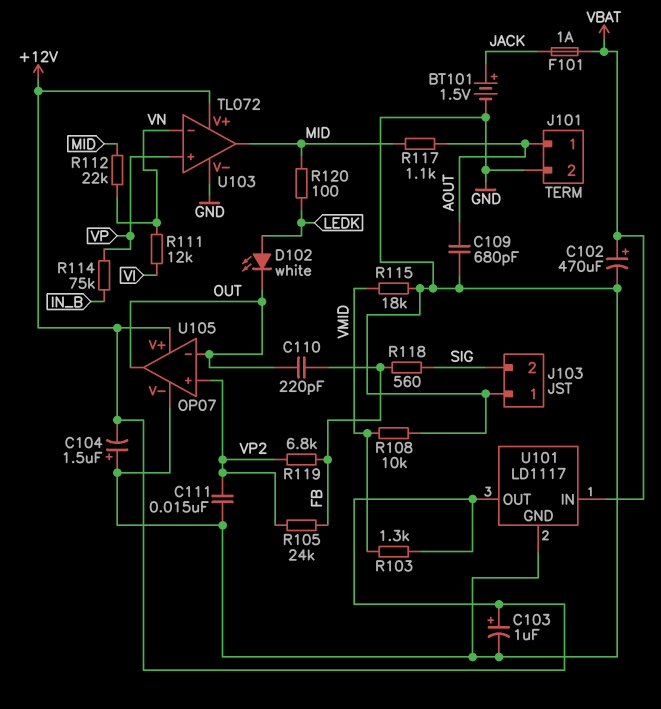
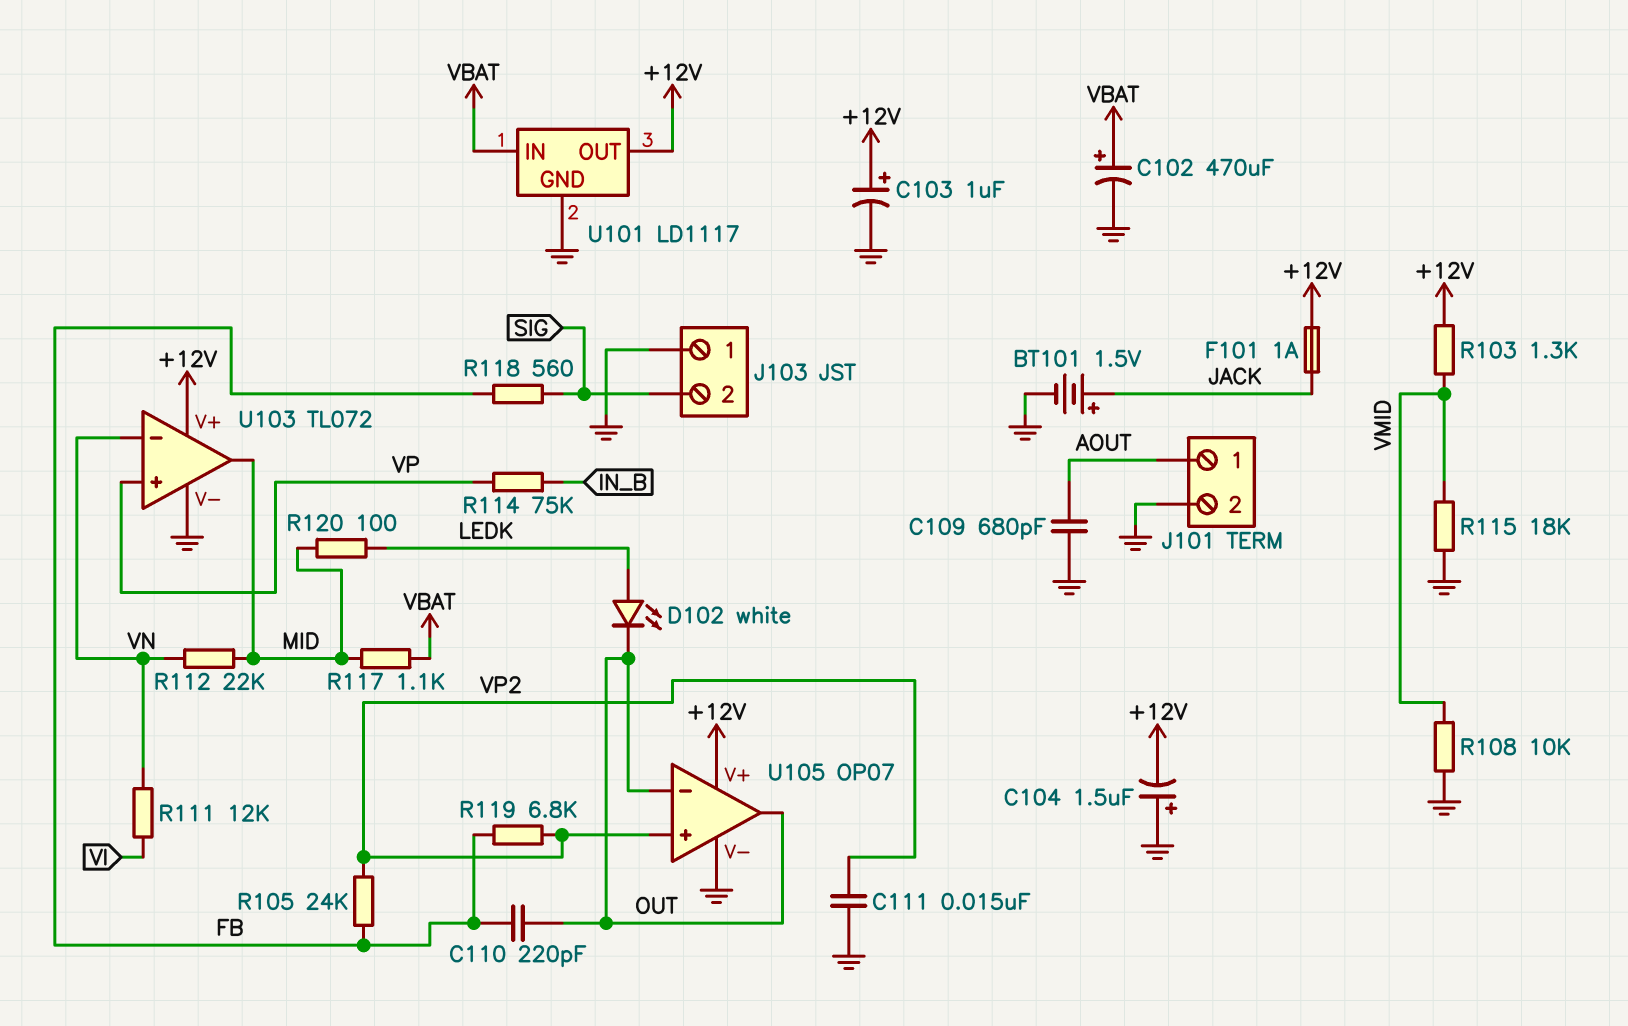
F101: 1A (JACK, VBAT) -> 1A (+12V, JACK)
R117: 1.1k (AOUT, MID) -> 1.1k (MID, VBAT)

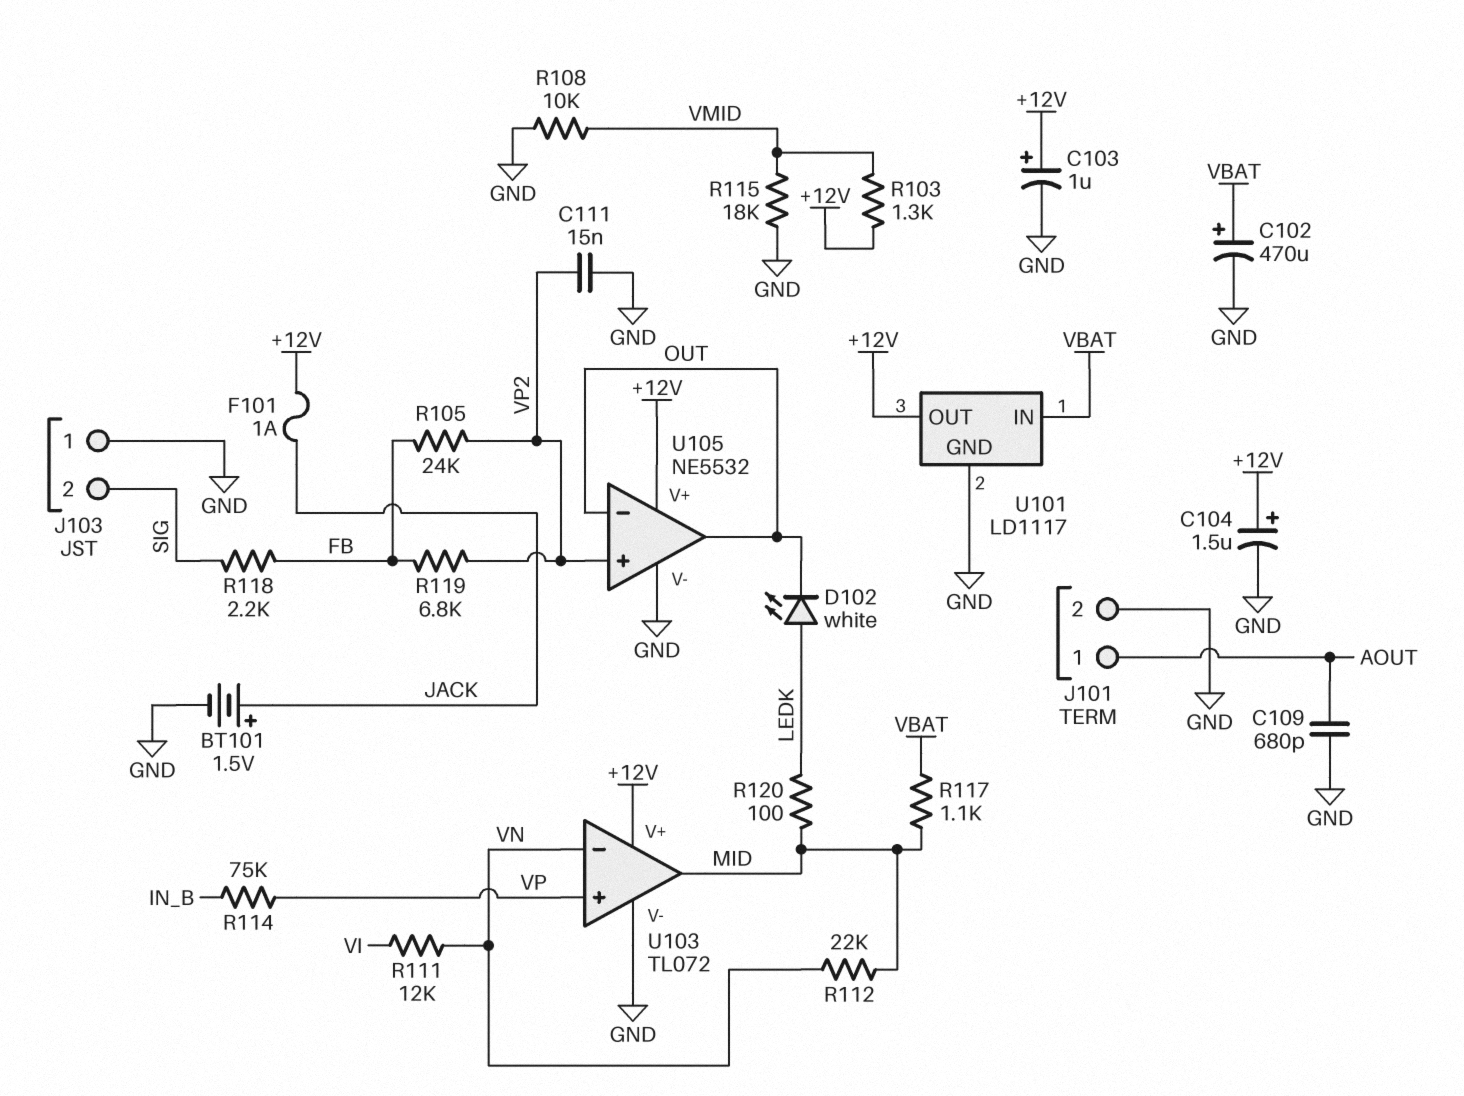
C104: 1.5uF (plus GND, minus +12V) -> 1.5uF (plus +12V, minus GND)
C110: 220pF (FB, OUT) -> none
R118: 560 (FB, SIG) -> 2.2k (FB, SIG)
U105: OP07 -> NE5532

